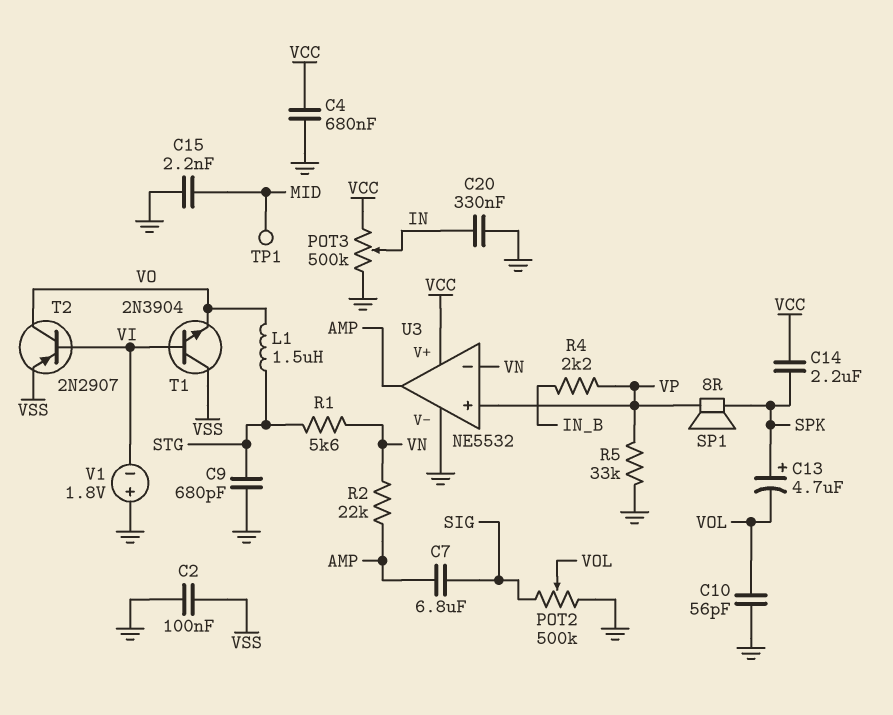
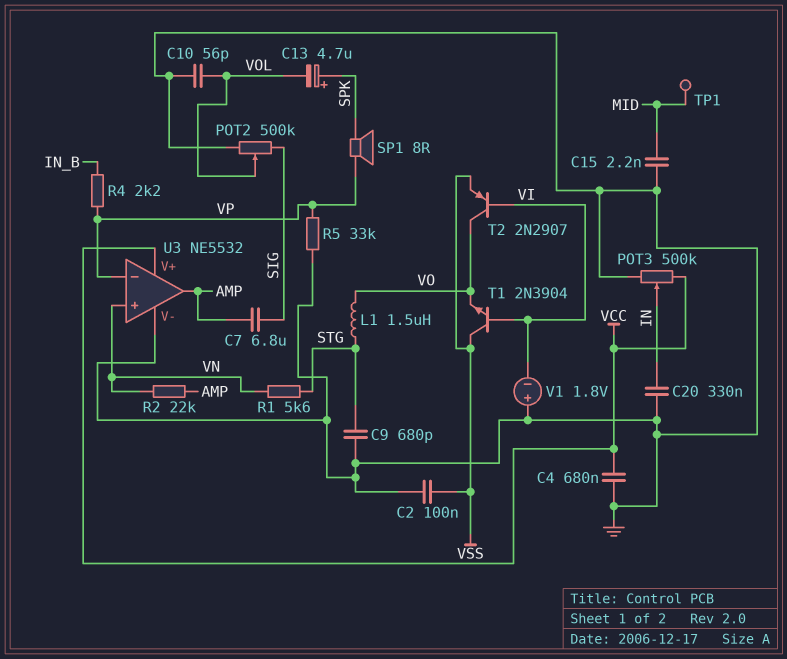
C14: 2.2uF (SPK, VCC) -> none
U3 pin in+: VP -> VN
U3 pin in-: VN -> VP

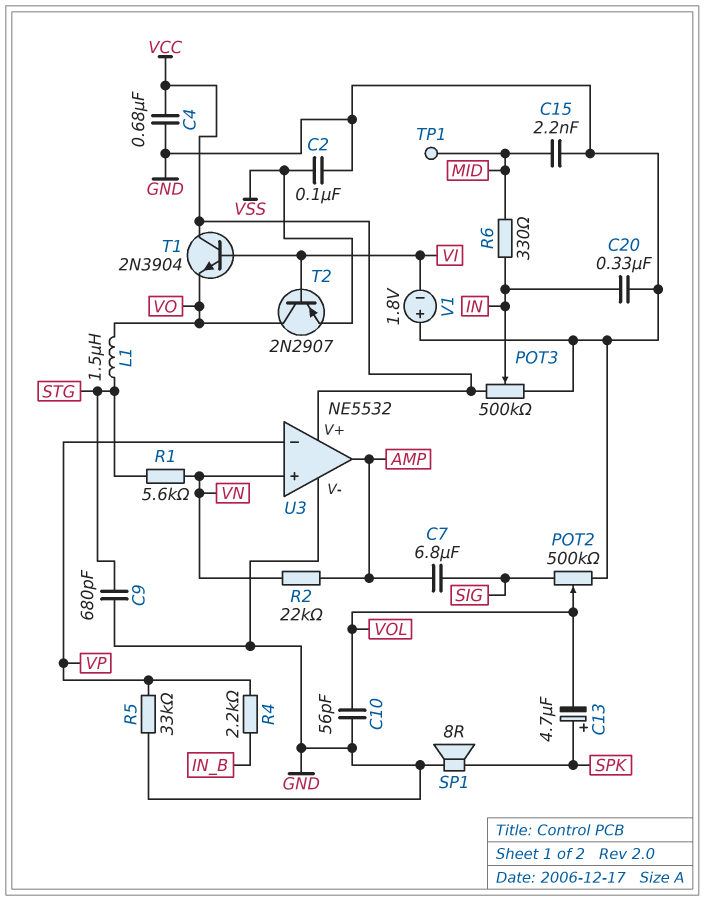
R6: none -> 330 (IN, MID)
SP1: speaker 8R (SPK, VP) -> speaker 8R (GND, SPK)
T1: NPN 2N3904 (B VI, C VSS, E VO) -> NPN 2N3904 (B VI, C VCC, E VO)

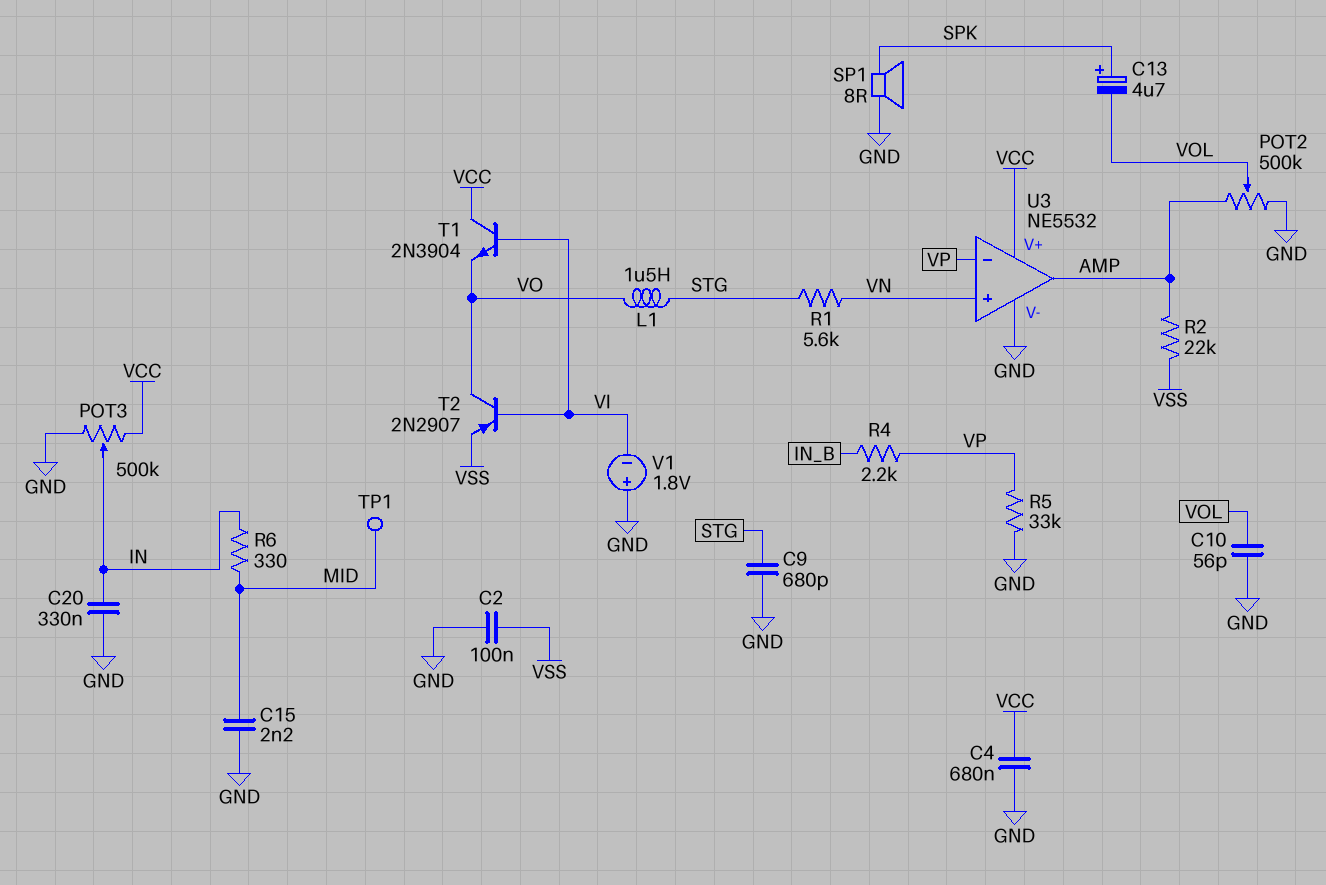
C7: 6.8uF (AMP, SIG) -> none
POT2: 500k (GND, SIG, wiper VOL) -> 500k (AMP, GND, wiper VOL)
R2: 22k (AMP, VN) -> 22k (AMP, VSS)

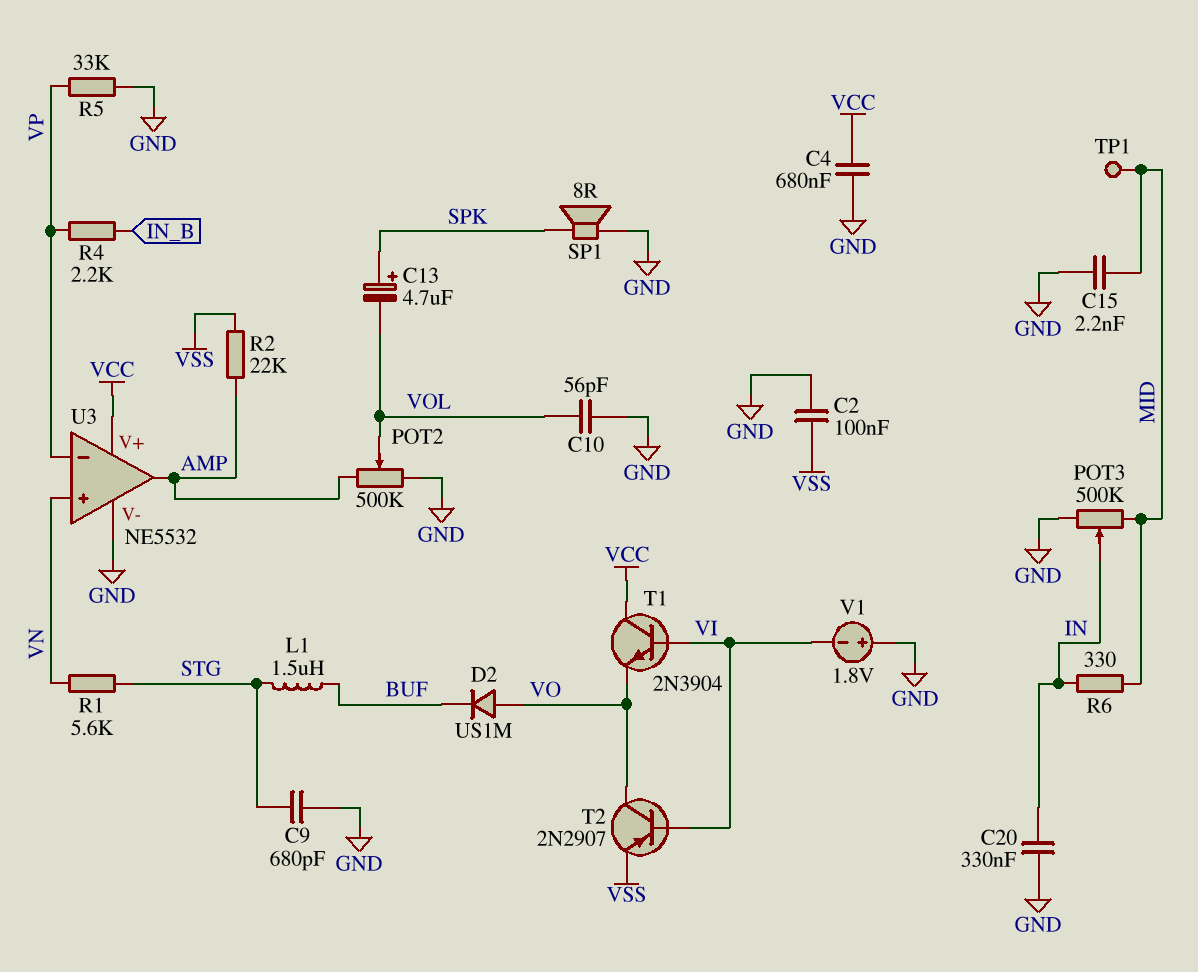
D2: none -> diode US1M (A VO, K BUF)
L1: 1.5uH (STG, VO) -> 1.5uH (BUF, STG)
POT3: 500k (GND, VCC, wiper IN) -> 500k (GND, MID, wiper IN)

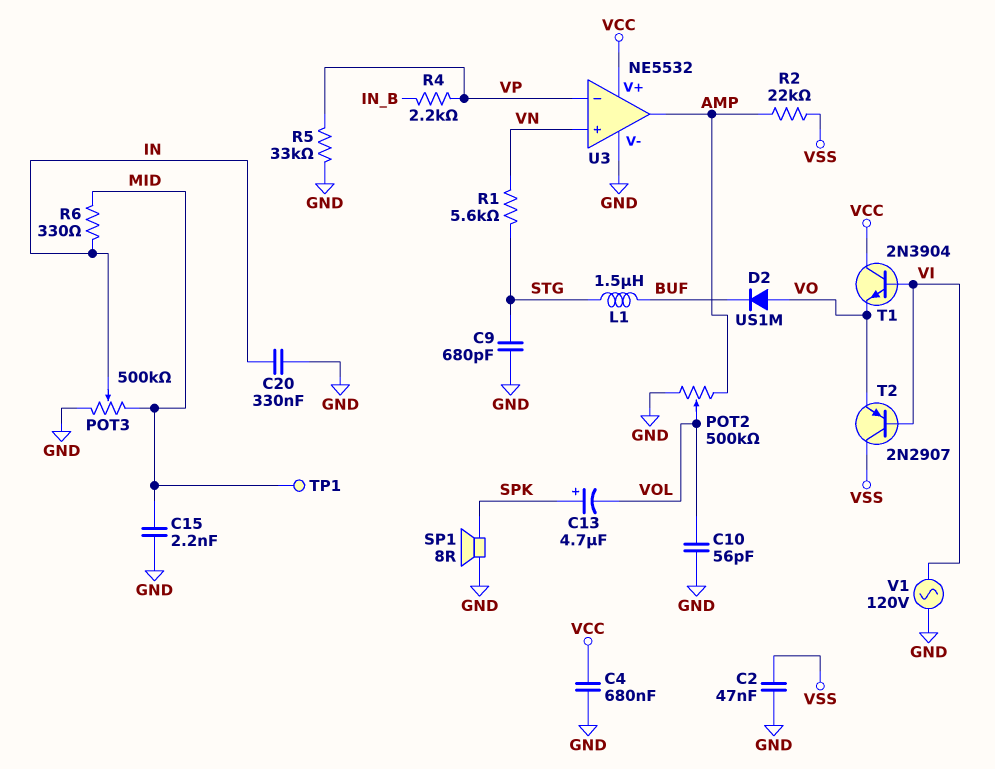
C2: 100nF (GND, VSS) -> 47nF (GND, VSS)
T2: PNP 2N2907 (B VI, C VO, E VSS) -> PNP 2N2907 (B VI, C VSS, E VO)
V1: 1.8V (plus GND, minus VI) -> AC 120V (GND, VI)

